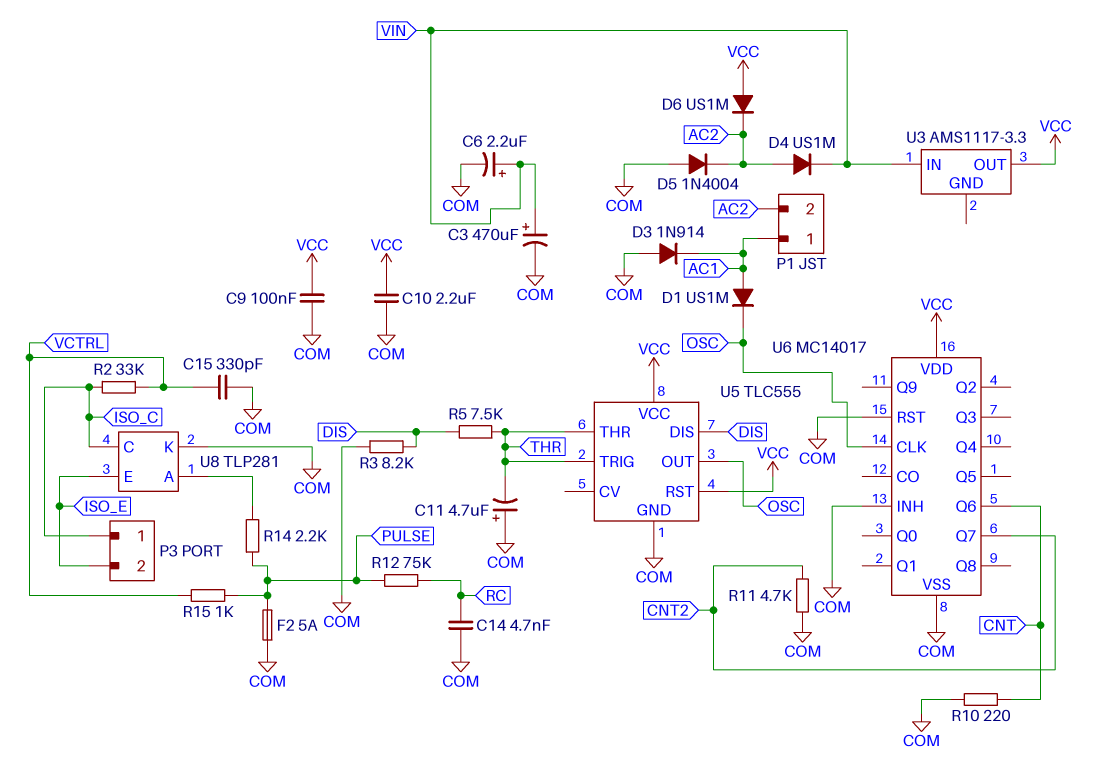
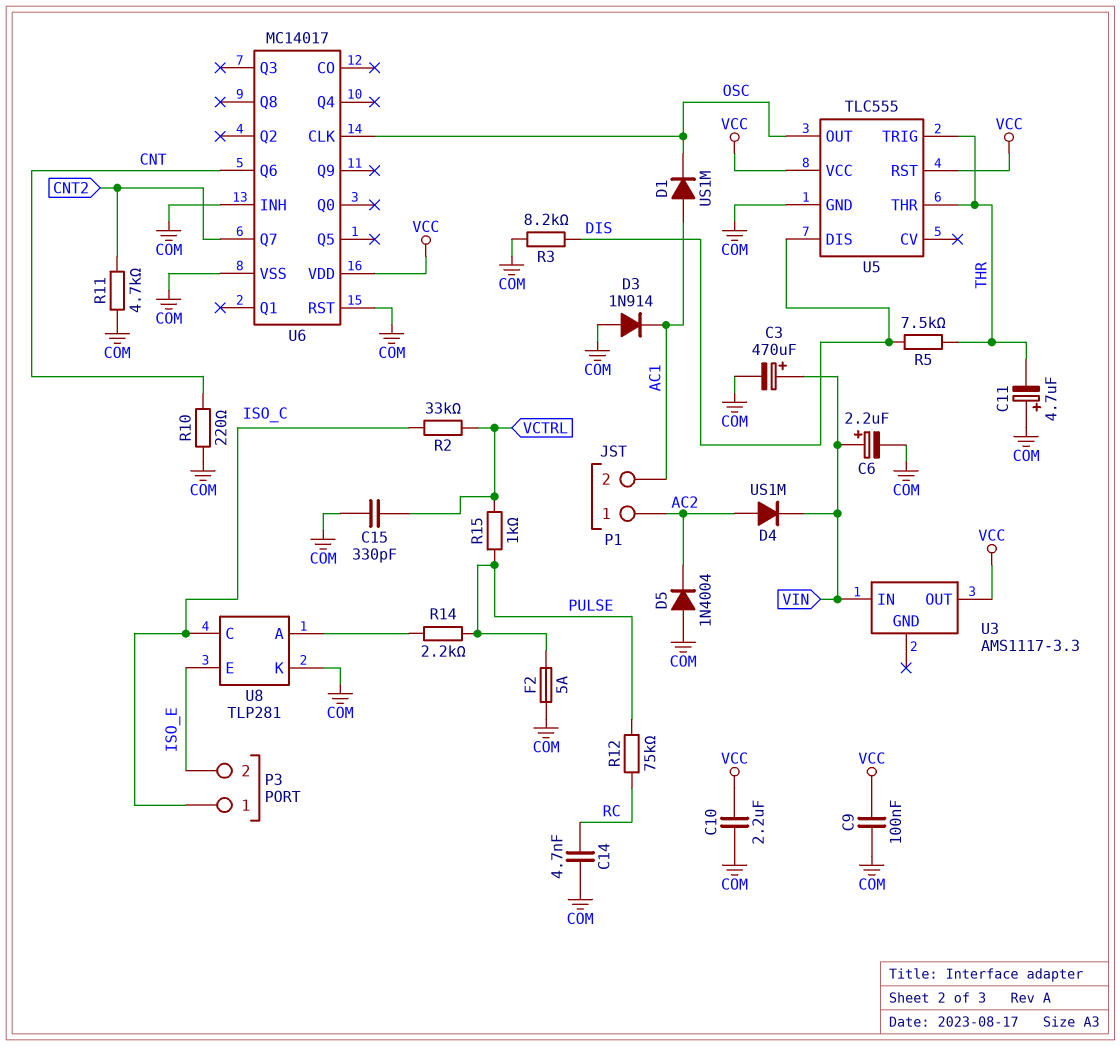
D6: diode US1M (A VCC, K AC2) -> none
P1 pin 1: AC1 -> AC2
P1 pin 2: AC2 -> AC1

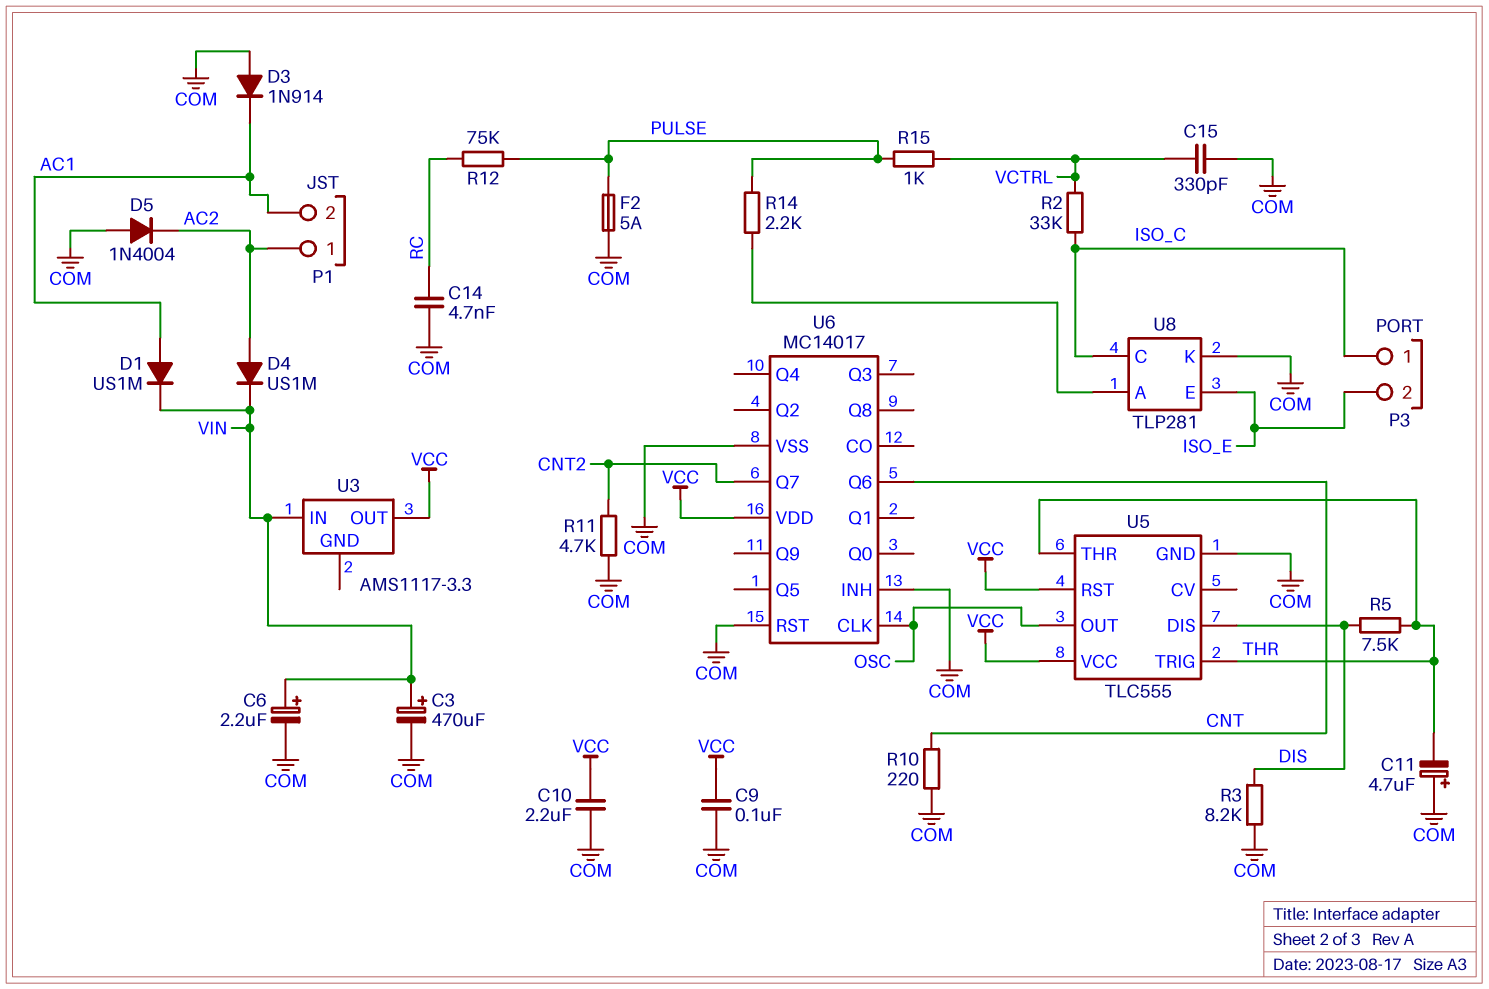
D1: diode US1M (A AC1, K OSC) -> diode US1M (A AC1, K VIN)

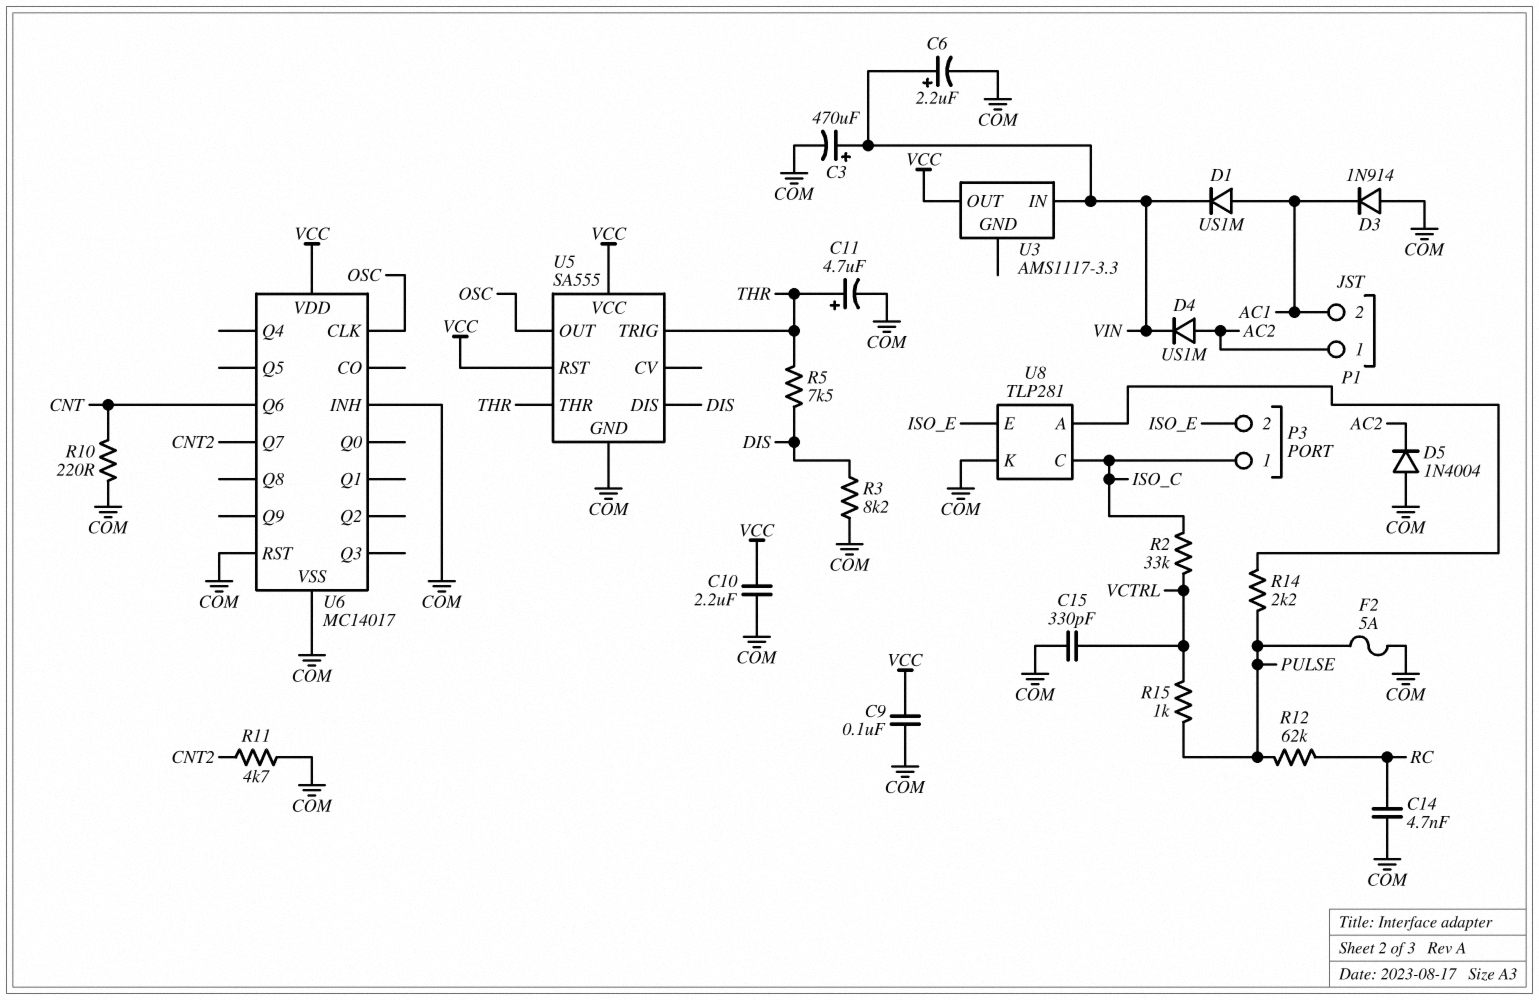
C11: 4.7uF (plus COM, minus THR) -> 4.7uF (plus THR, minus COM)
R12: 75k (PULSE, RC) -> 62k (PULSE, RC)
U5: TLC555 -> SA555

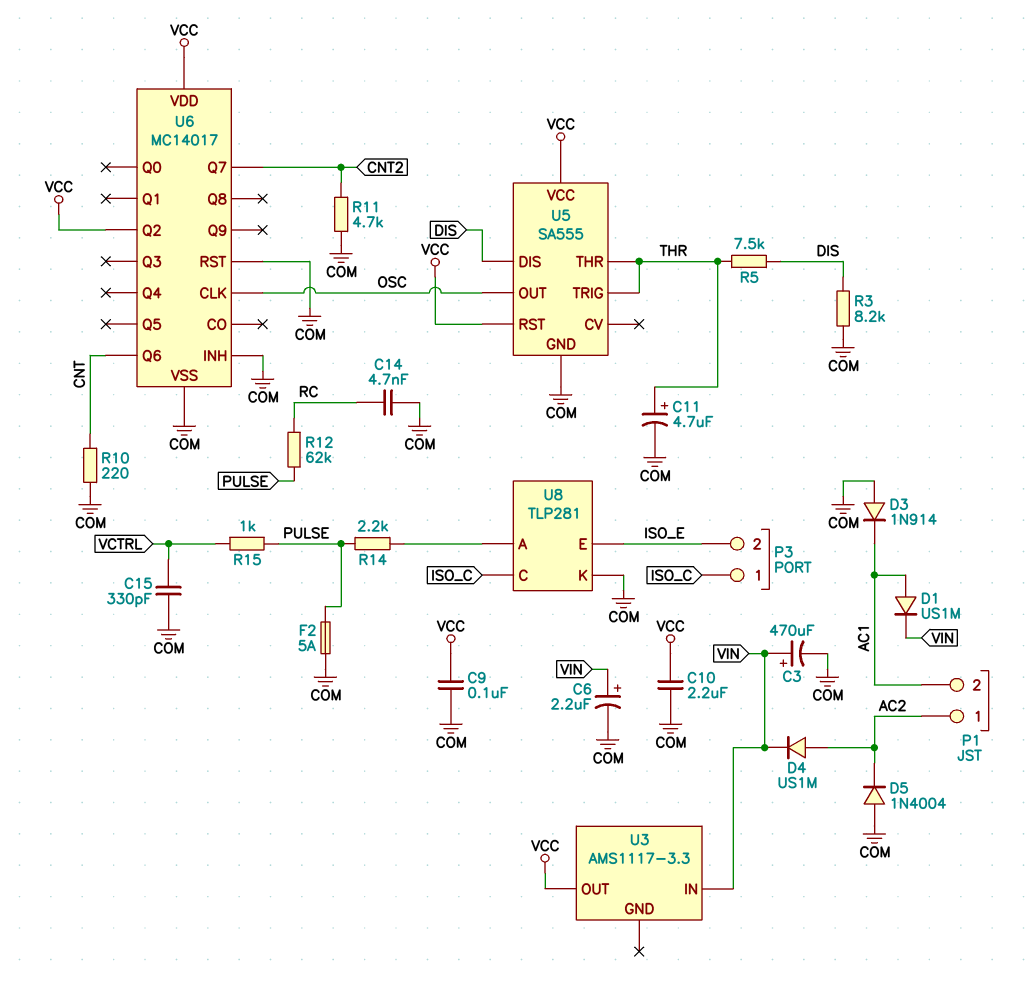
R2: 33k (ISO_C, VCTRL) -> none
U6 pin Q2: none -> VCC

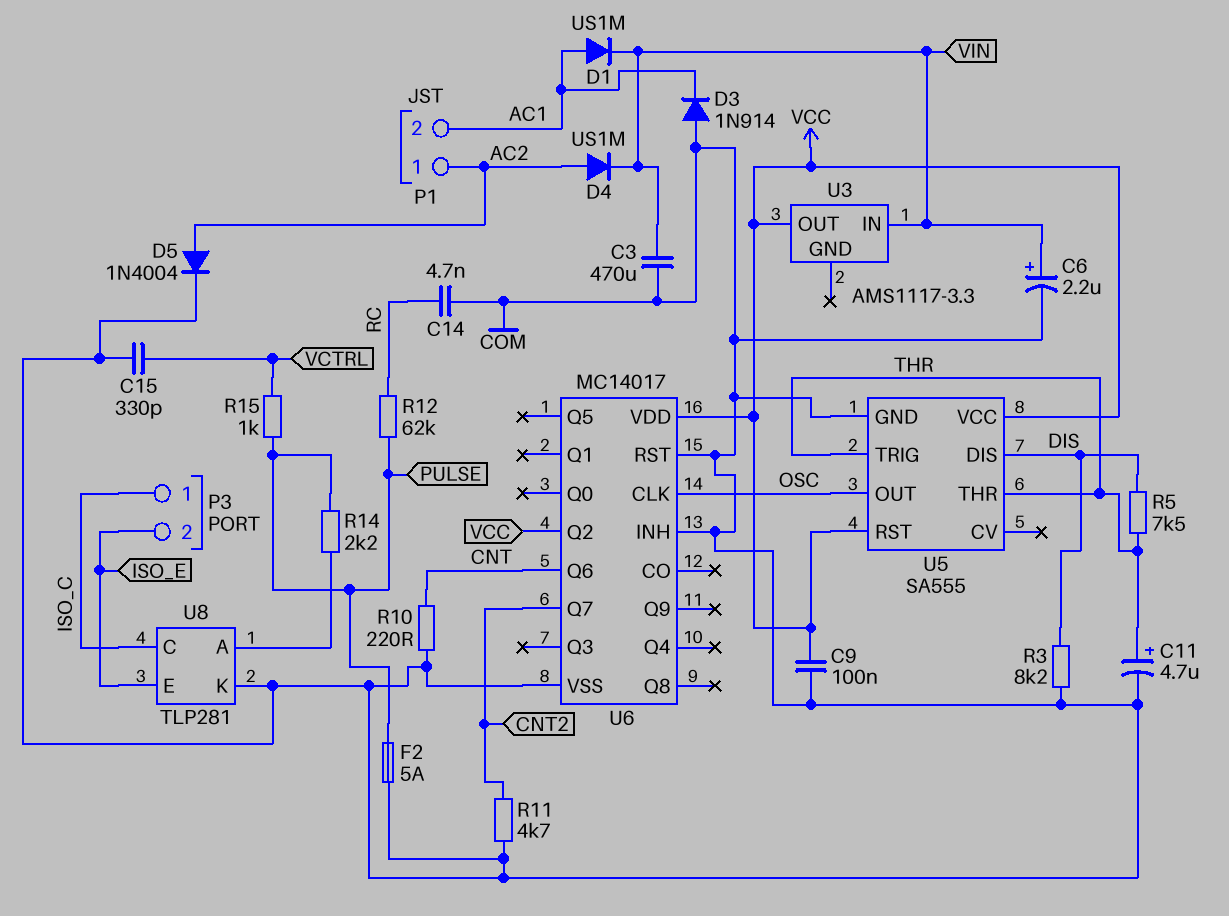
C3: 470uF (plus VIN, minus COM) -> 470uF (COM, VIN)
C10: 2.2uF (COM, VCC) -> none
D5: diode 1N4004 (A COM, K AC2) -> diode 1N4004 (A AC2, K COM)

